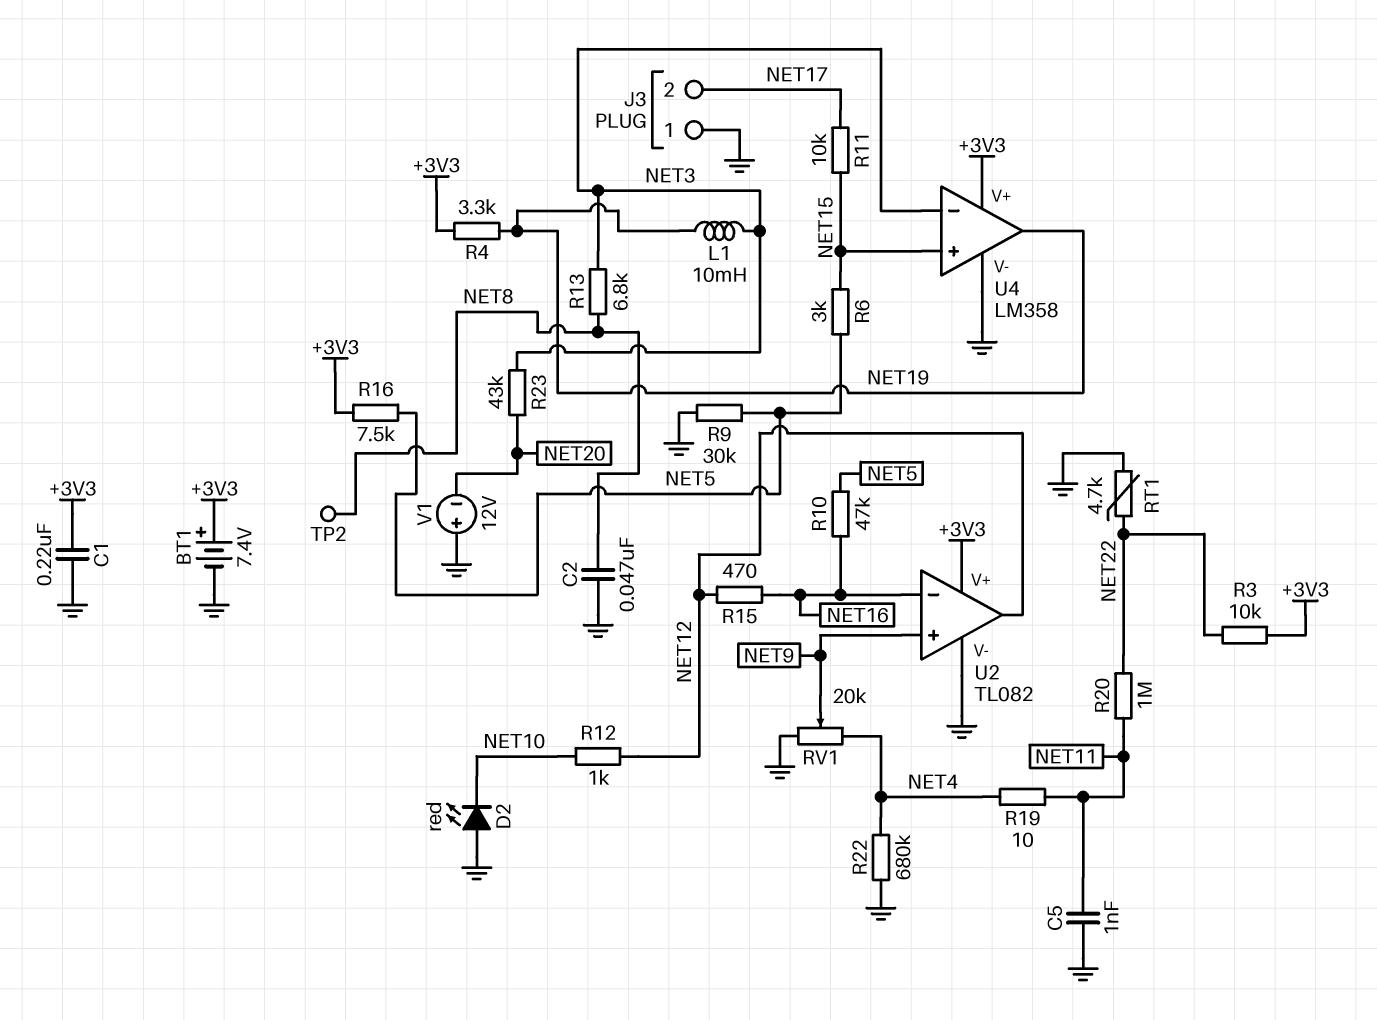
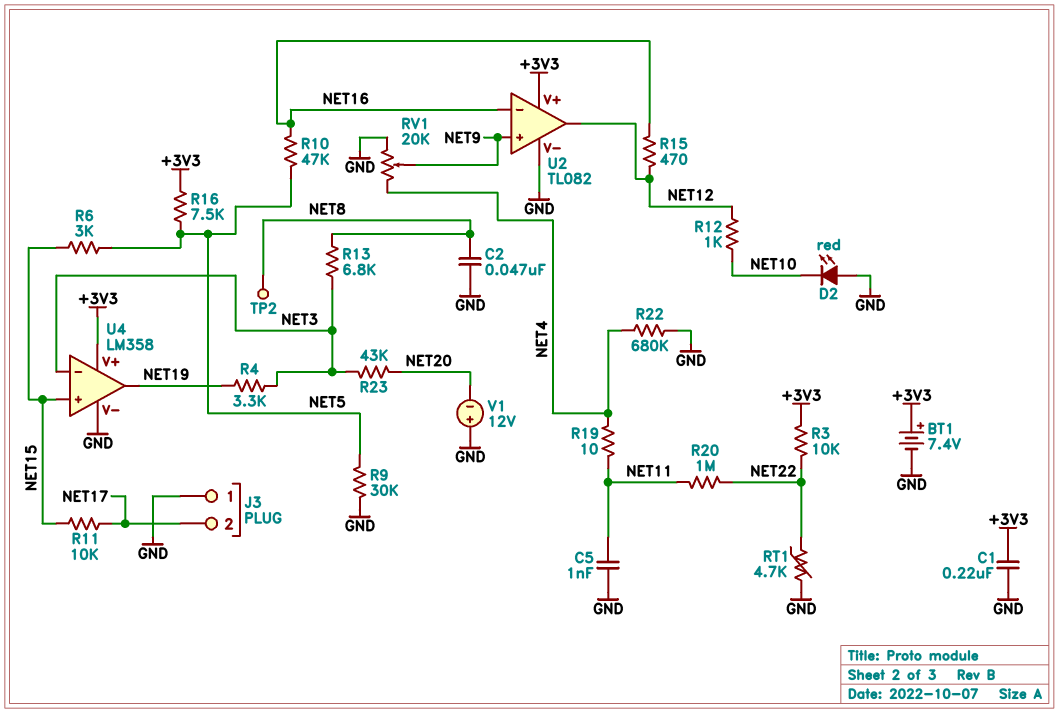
L1: 10mH (NET3, NET19) -> none
R4: 3.3k (+3V3, NET19) -> 3.3k (NET3, NET19)

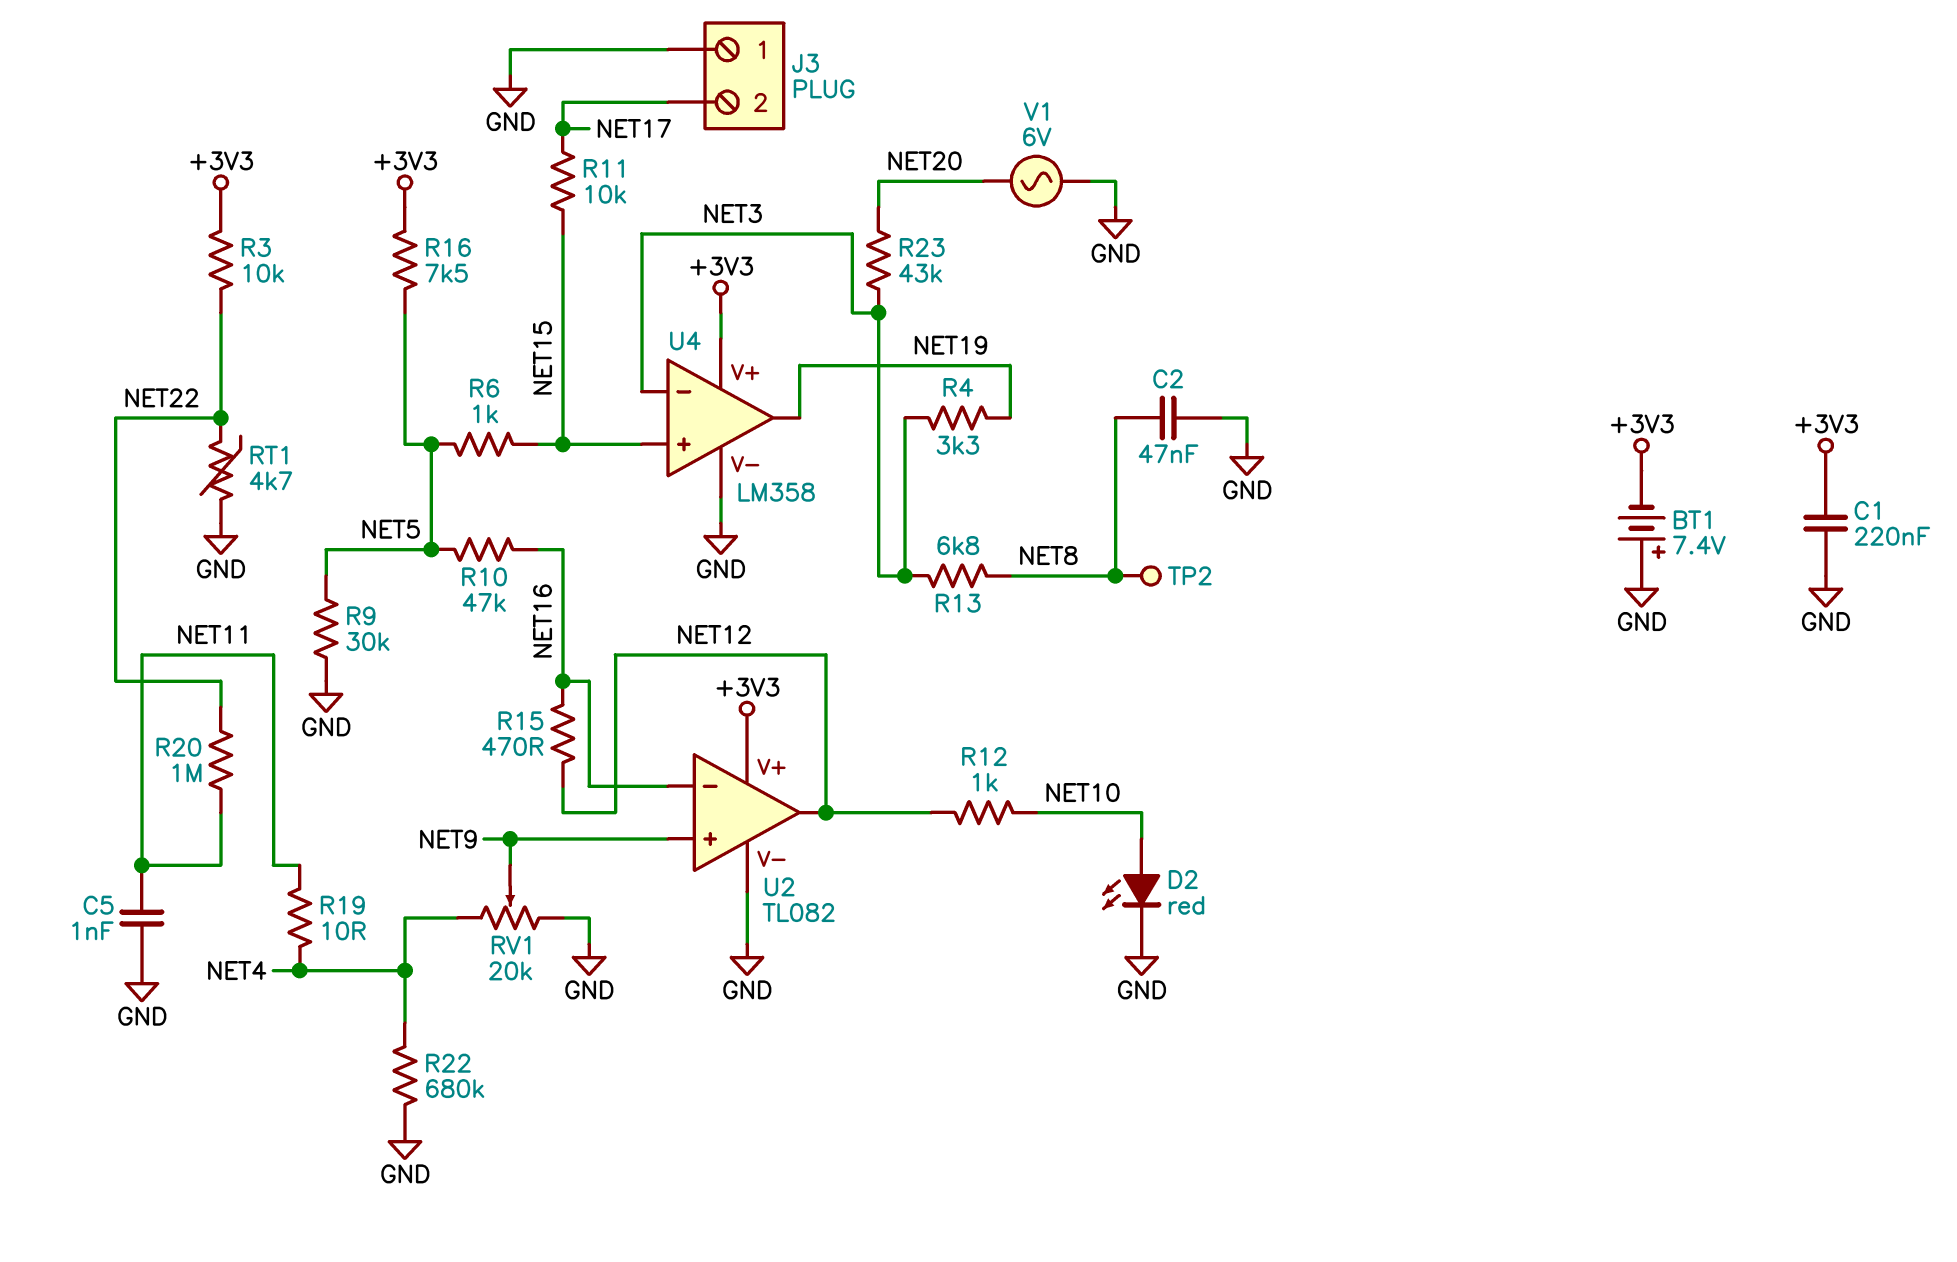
BT1: 7.4V (plus +3V3, minus GND) -> 7.4V (plus GND, minus +3V3)
D2: LED red (A GND, K NET10) -> LED red (A NET10, K GND)
R6: 3k (NET5, NET15) -> 1k (NET5, NET15)
V1: 12V (plus GND, minus NET20) -> AC 6V (GND, NET20)

